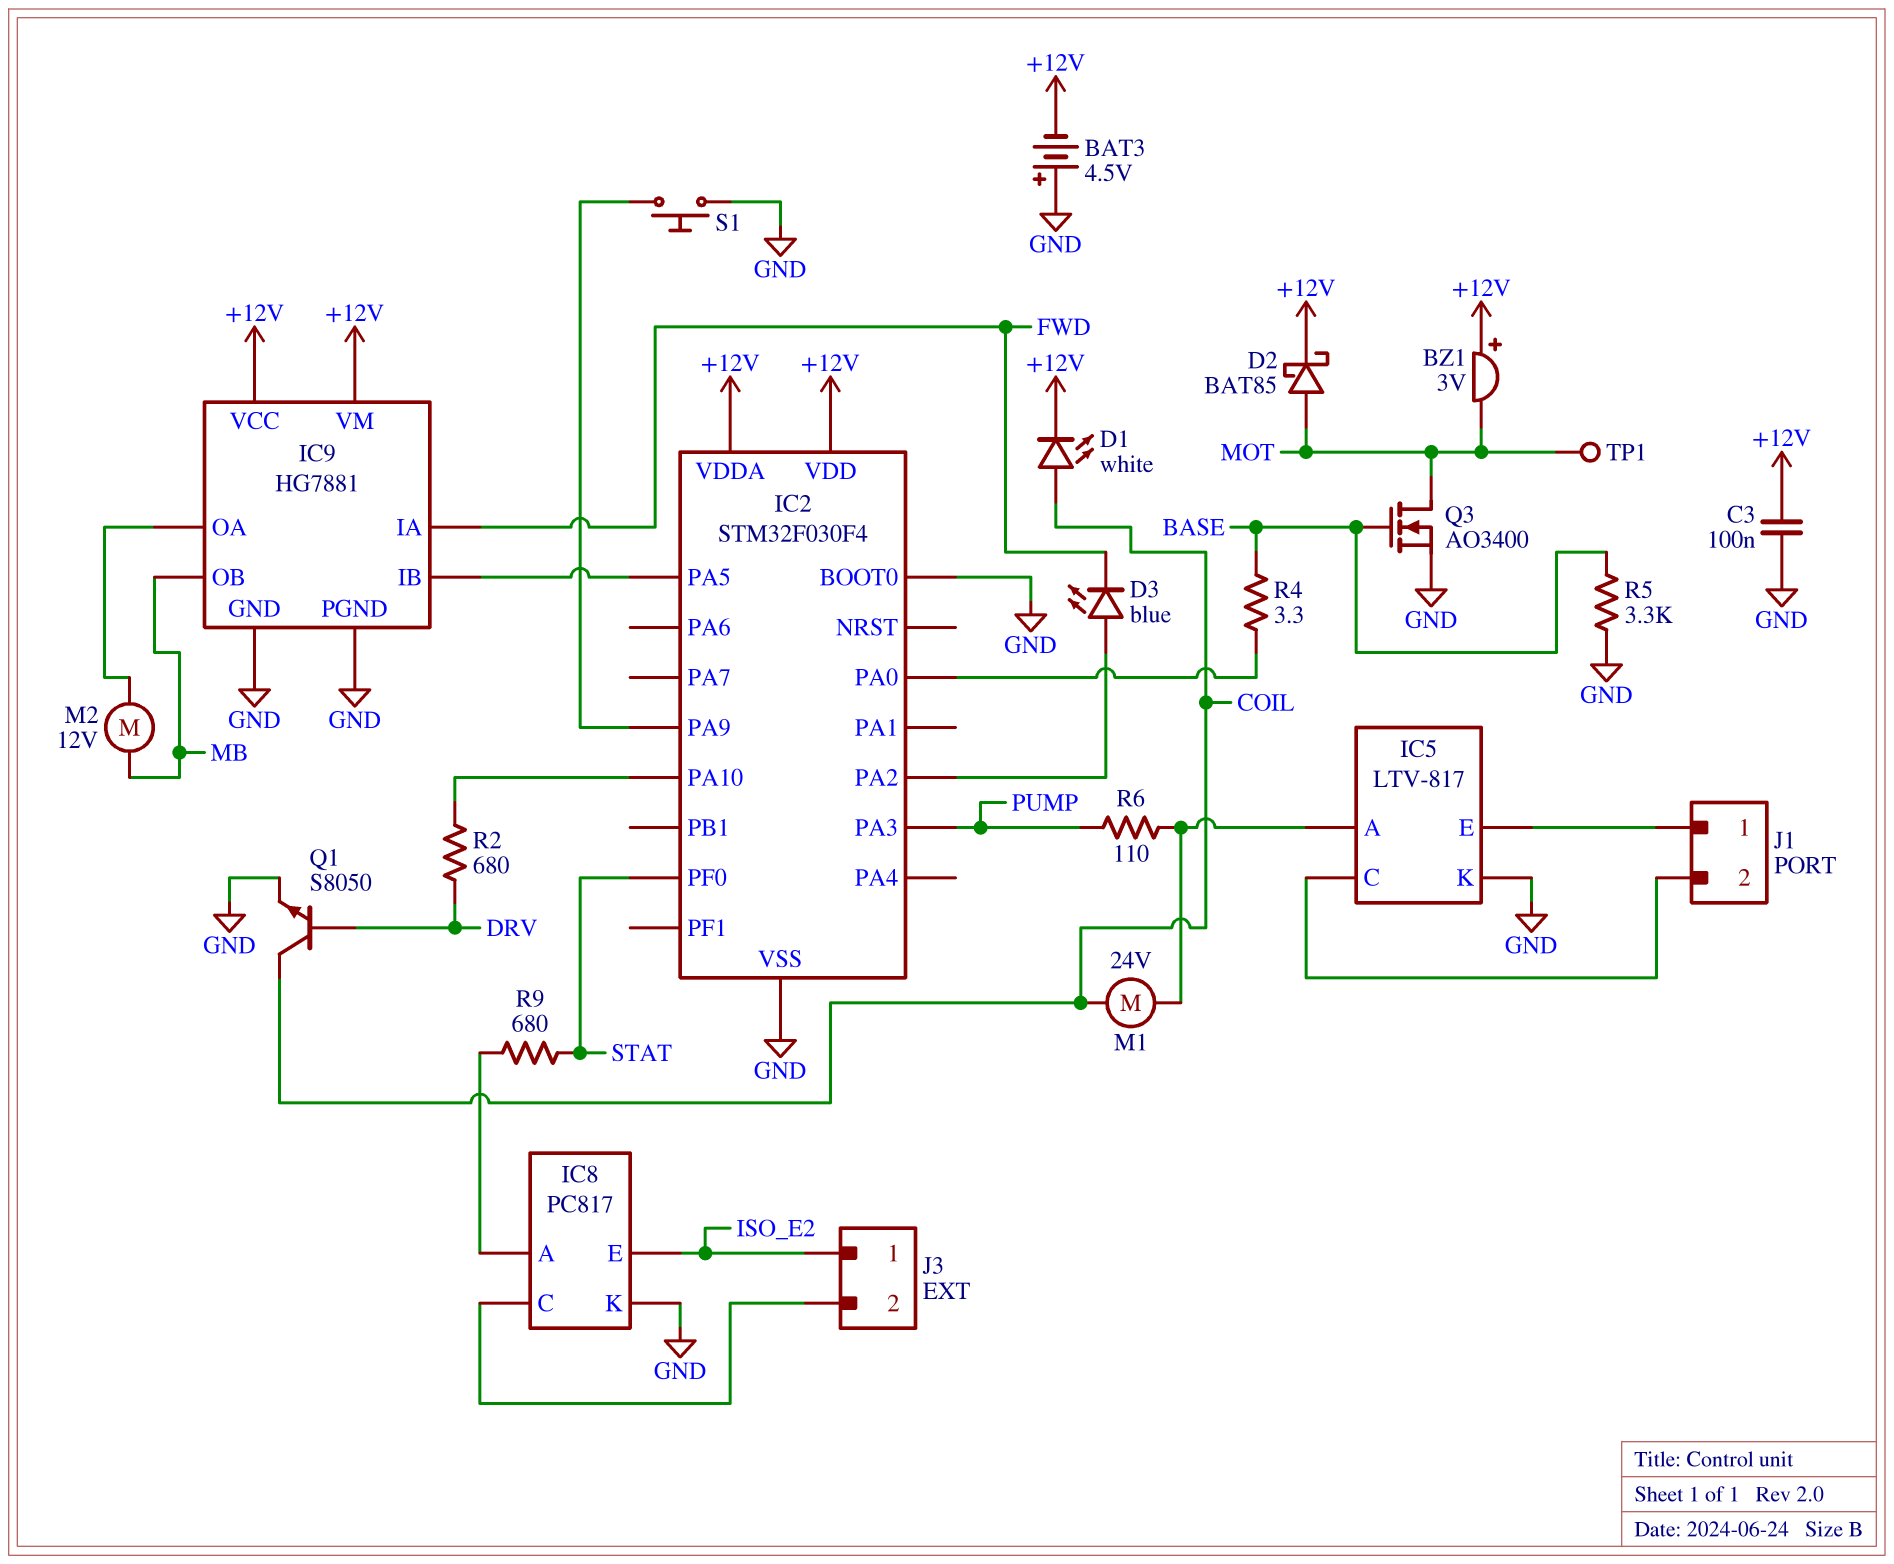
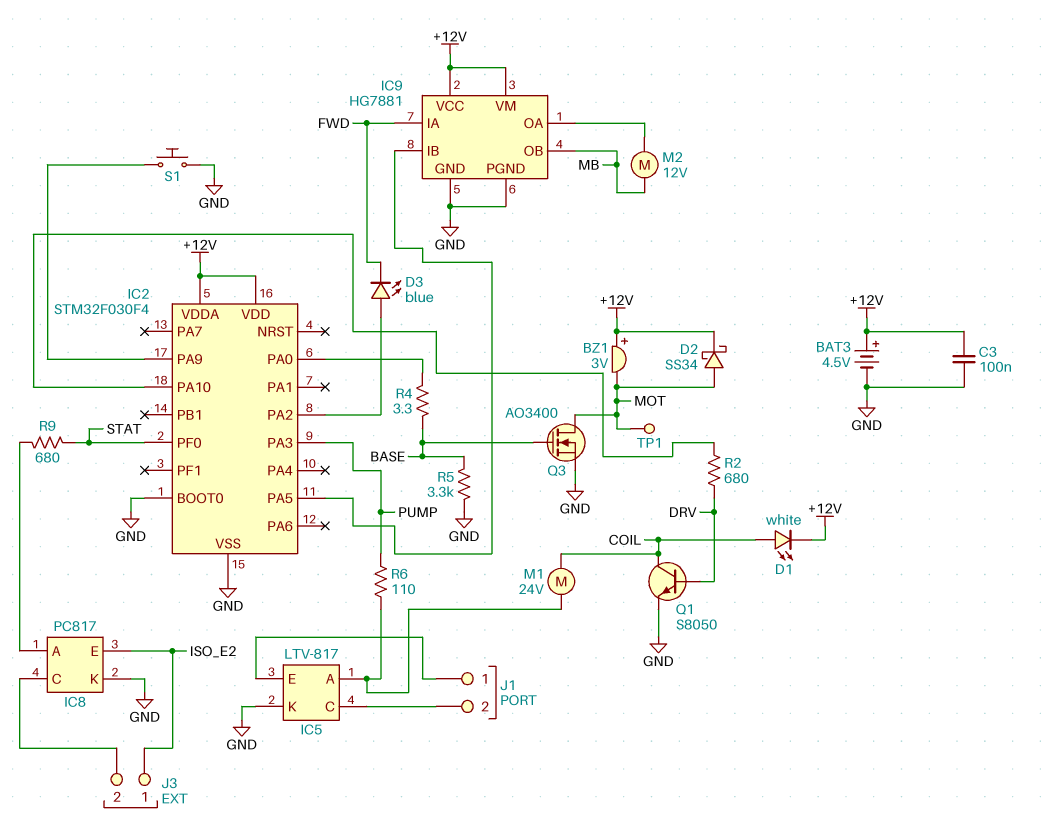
BAT3: 4.5V (plus GND, minus +12V) -> 4.5V (plus +12V, minus GND)
D2: schottky BAT85 (A MOT, K +12V) -> schottky SS34 (A MOT, K +12V)

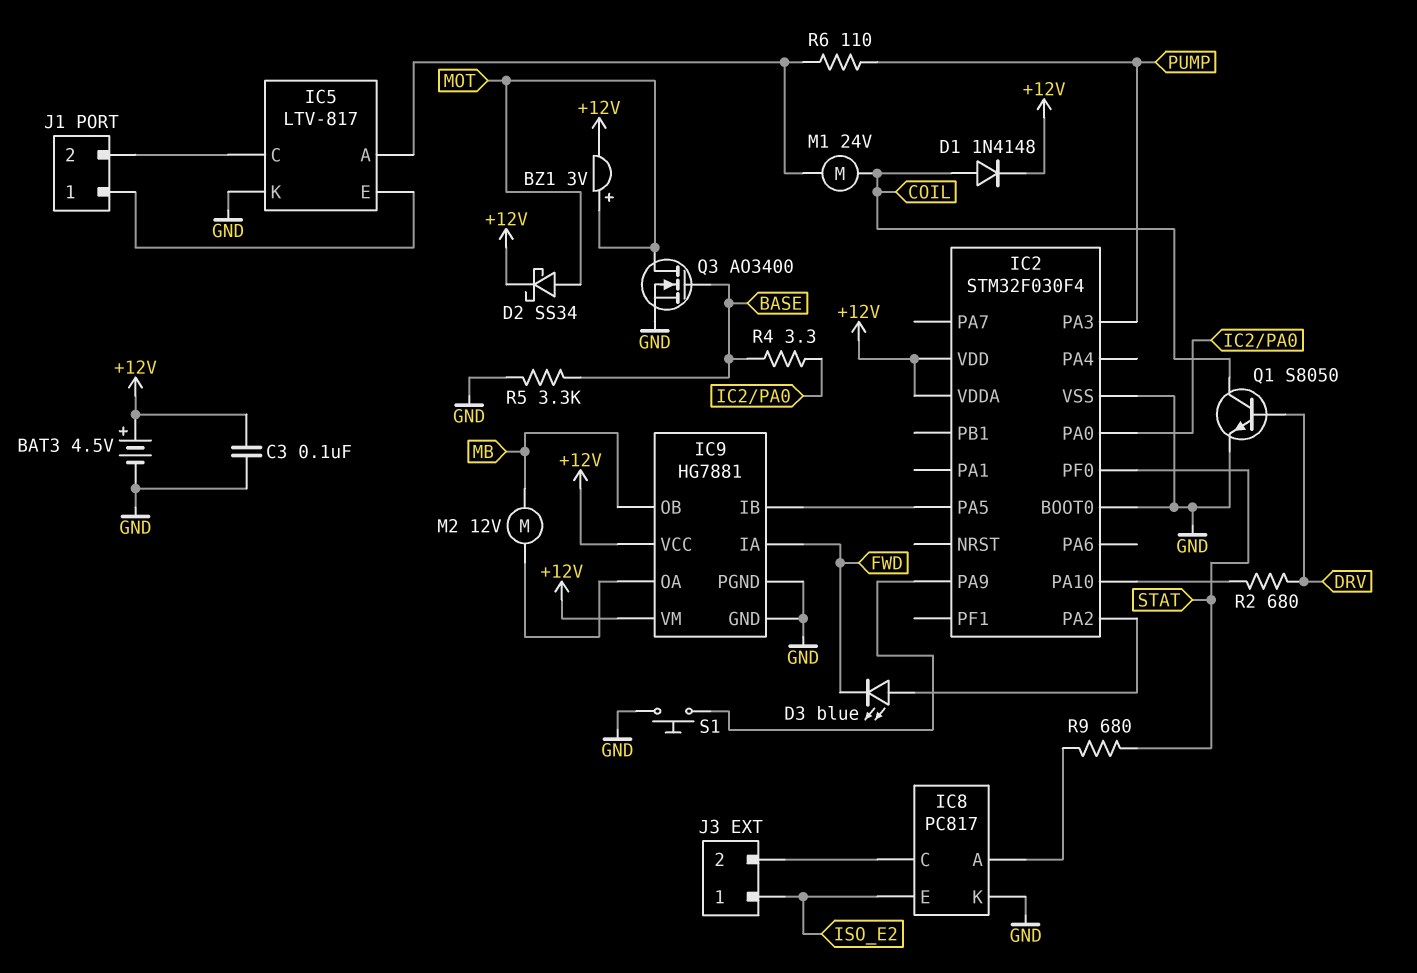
BZ1: buzzer 3V (plus +12V, minus MOT) -> buzzer 3V (plus MOT, minus +12V)
D1: LED white (A COIL, K +12V) -> diode 1N4148 (A COIL, K +12V)
TP1: test point (MOT) -> none

